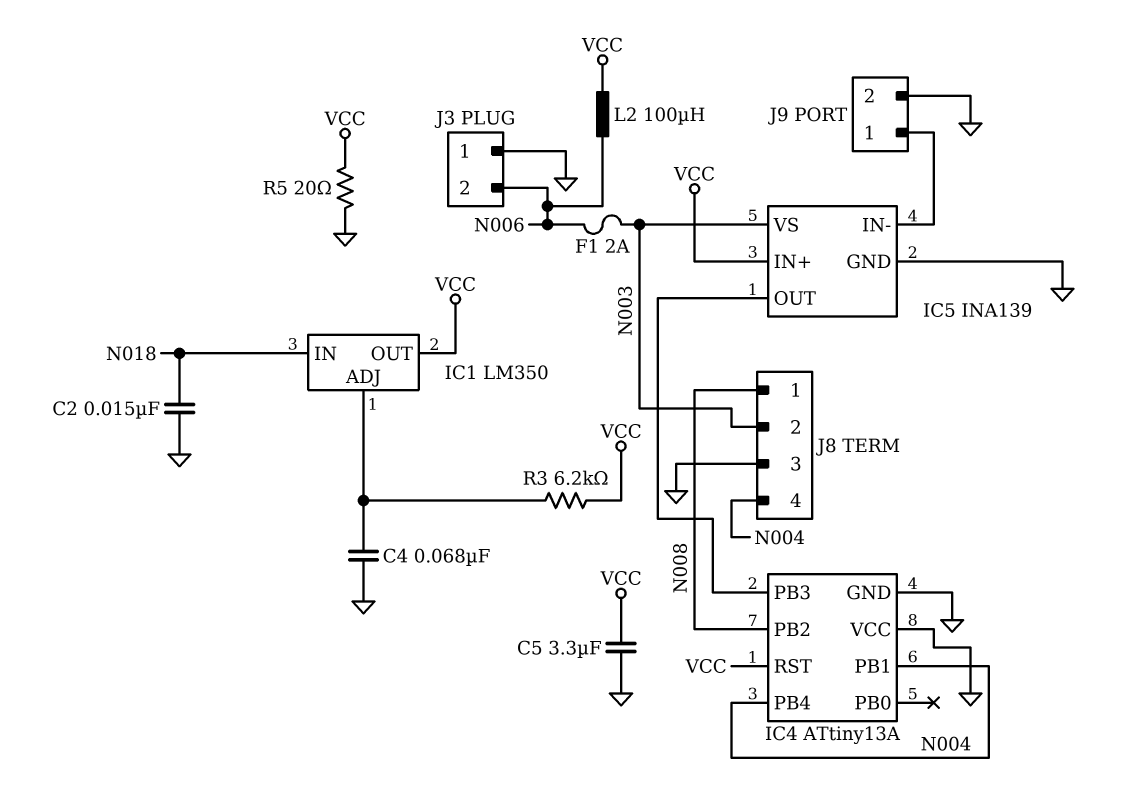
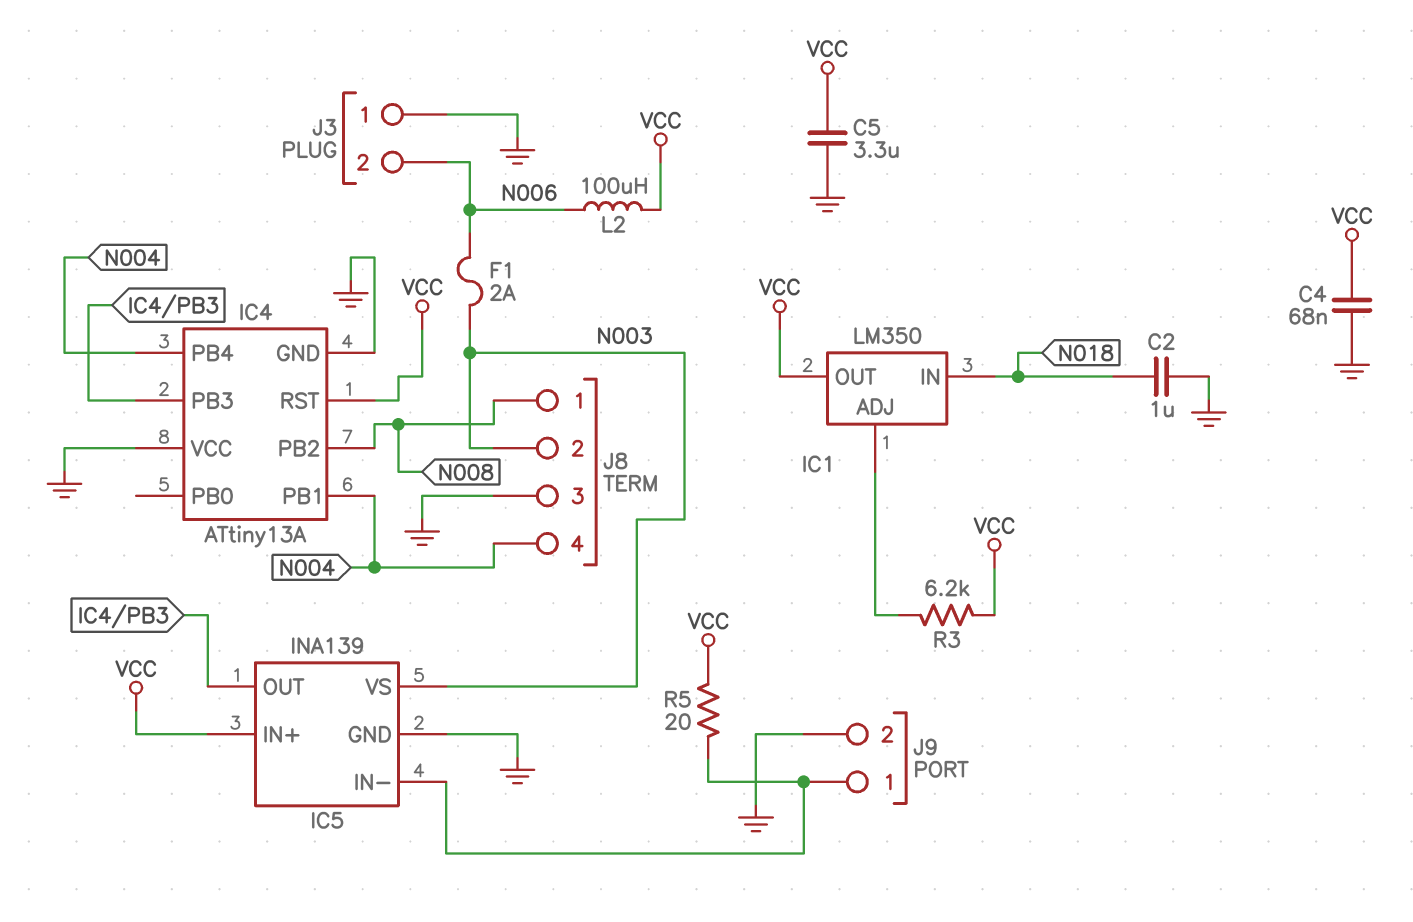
C2: 15nF (GND, N018) -> 1uF (GND, N018)
C4: 68nF (GND, IC1/ADJ) -> 68nF (GND, VCC)
R5: 20 (GND, VCC) -> 20 (IC5/IN-, VCC)

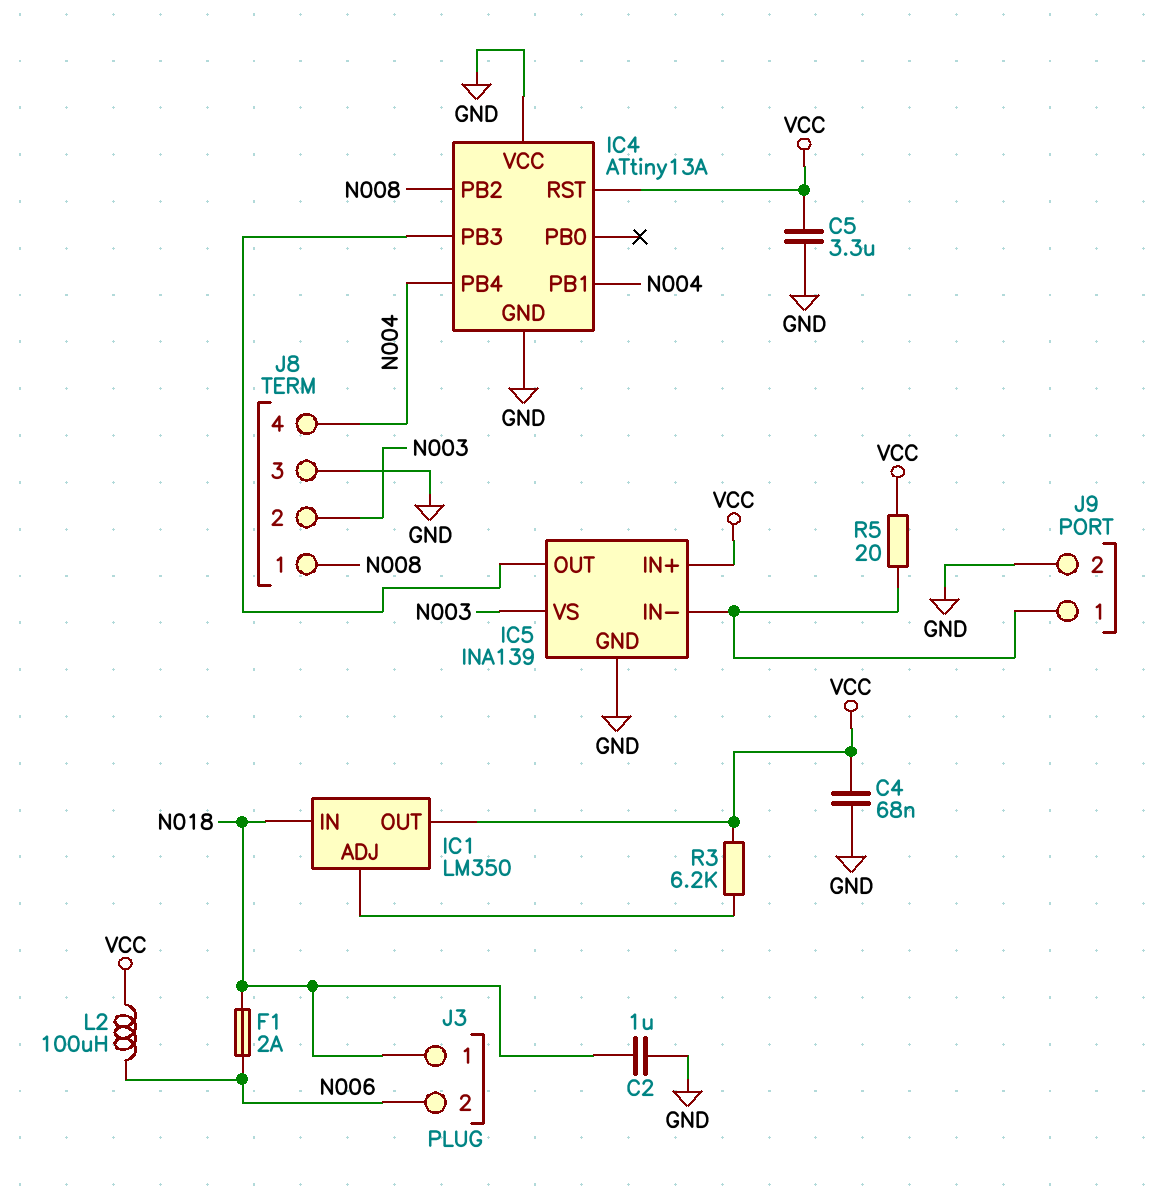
F1: 2A (N003, N006) -> 2A (N006, N018)
J3 pin 1: GND -> N018

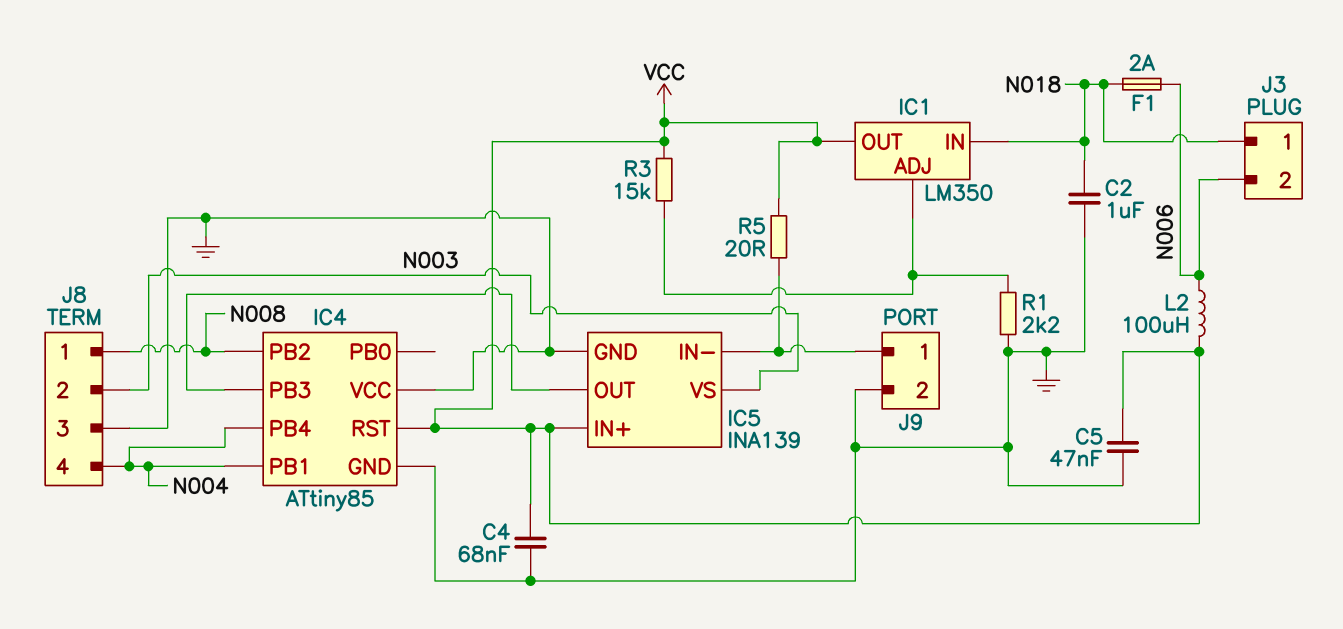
C5: 3.3uF (GND, VCC) -> 47nF (GND, VCC)
IC4: ATtiny13A -> ATtiny85
R1: none -> 2.2k (GND, IC1/ADJ)
R3: 6.2k (IC1/ADJ, VCC) -> 15k (IC1/ADJ, VCC)

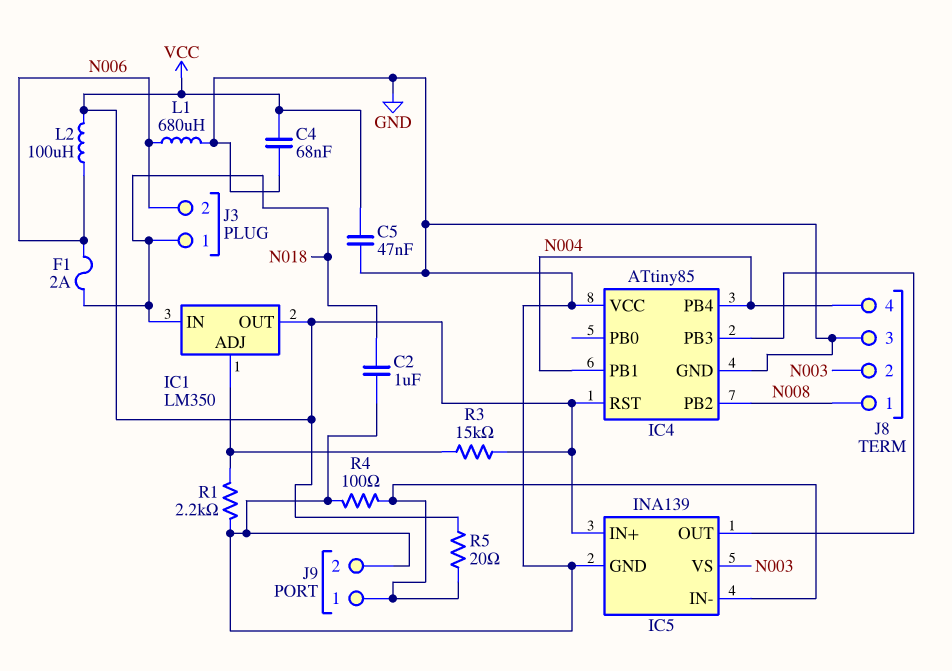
L1: none -> 680uH (GND, N006)
R4: none -> 100 (GND, IC5/IN-)

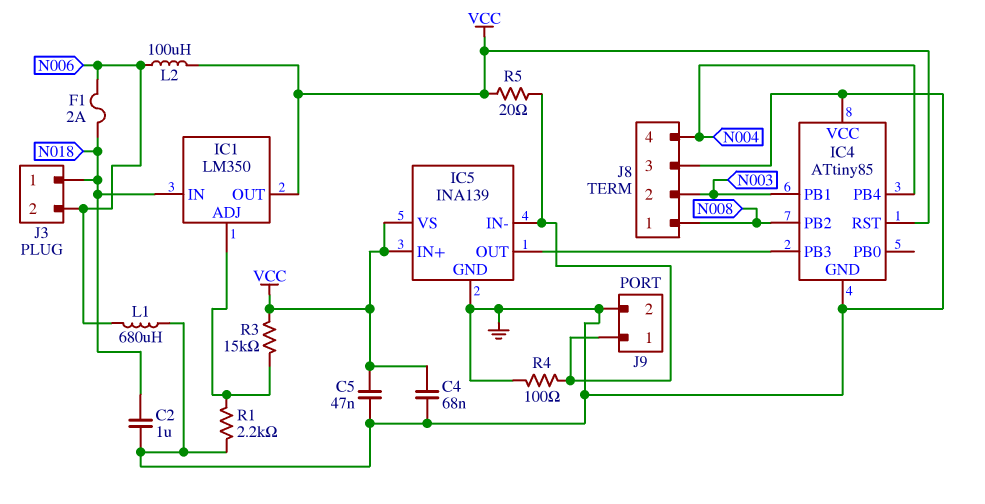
IC4 pin PB1: N004 -> N003
IC5 pin VS: N003 -> VCC

